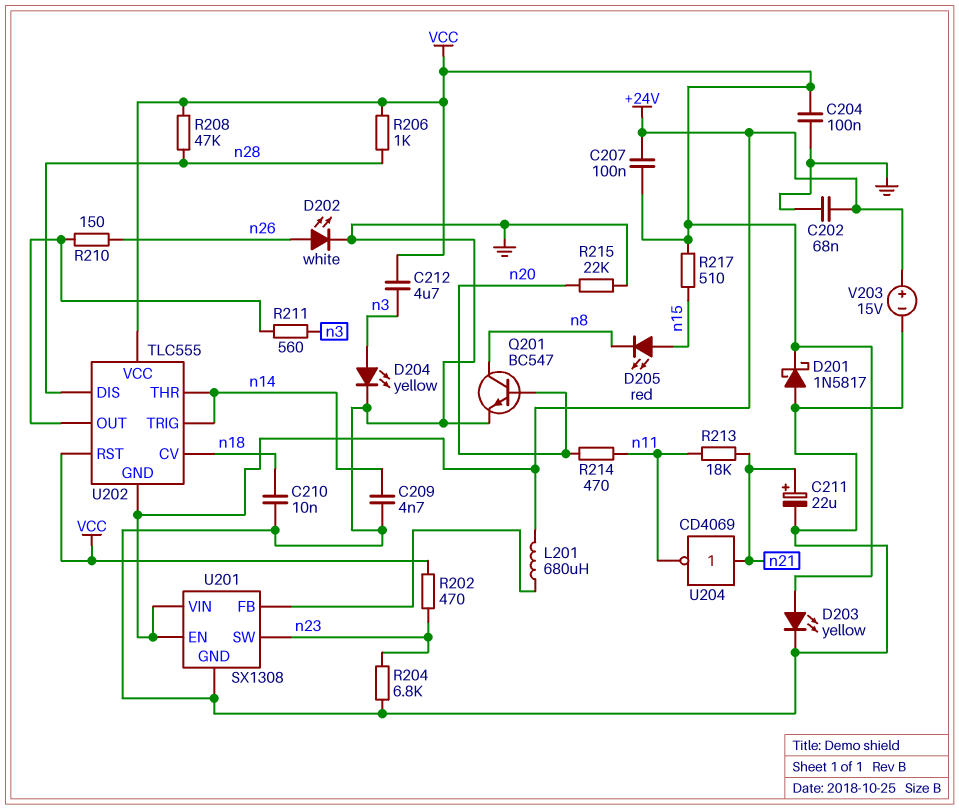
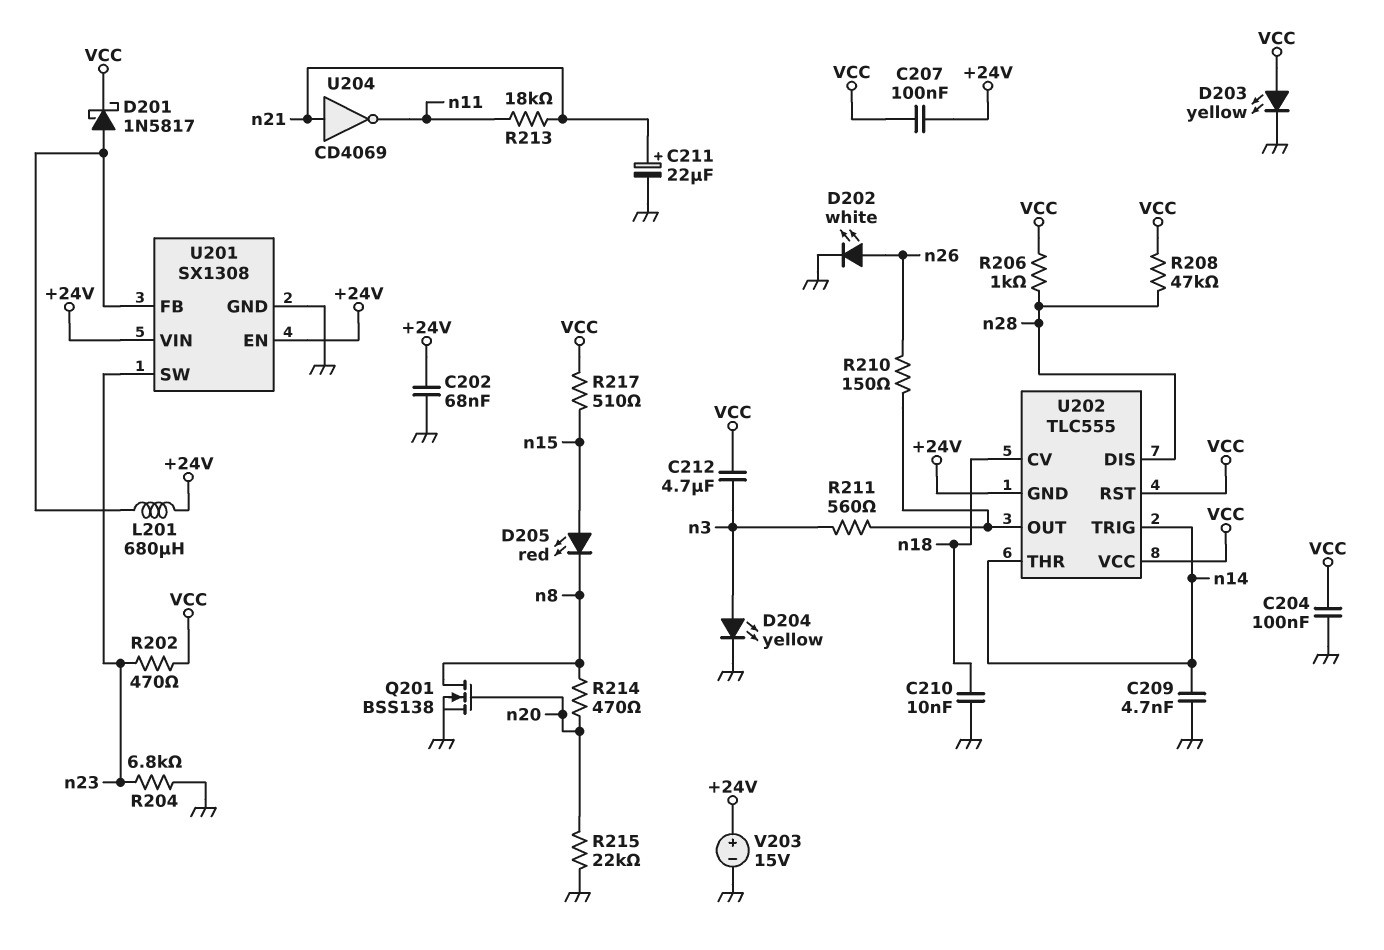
D201: schottky 1N5817 (A GND, K VCC) -> schottky 1N5817 (A U201/FB, K VCC)
Q201: NPN BC547 (B n20, C n8, E GND) -> NMOS BSS138 (G n20, D n8, S GND)
R214: 470 (n11, n20) -> 470 (n8, n20)

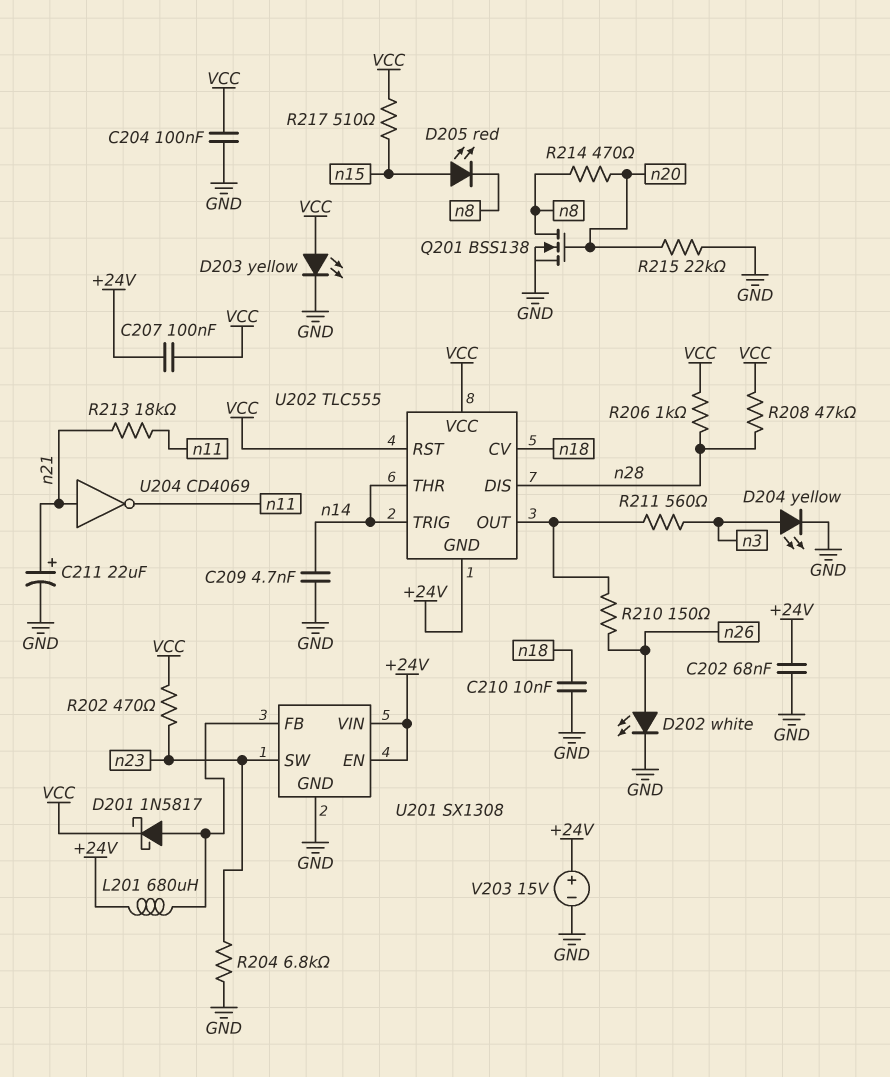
C212: 4.7uF (VCC, n3) -> none

